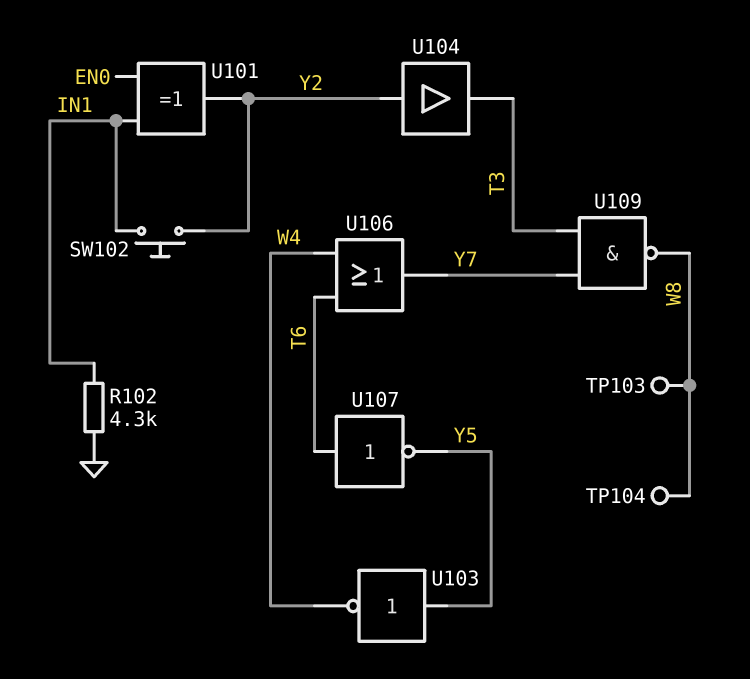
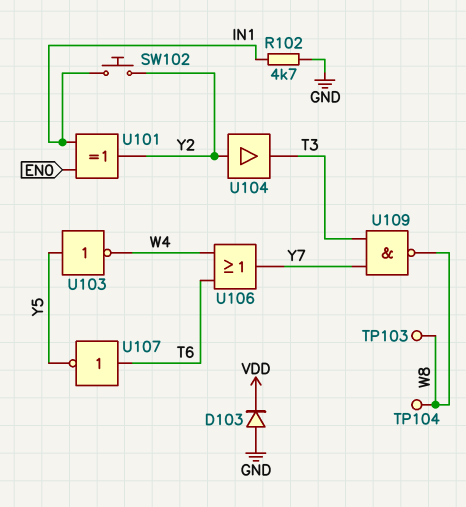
D103: none -> diode (A GND, K VDD)
R102: 4.3k (GND, IN1) -> 4.7k (GND, IN1)

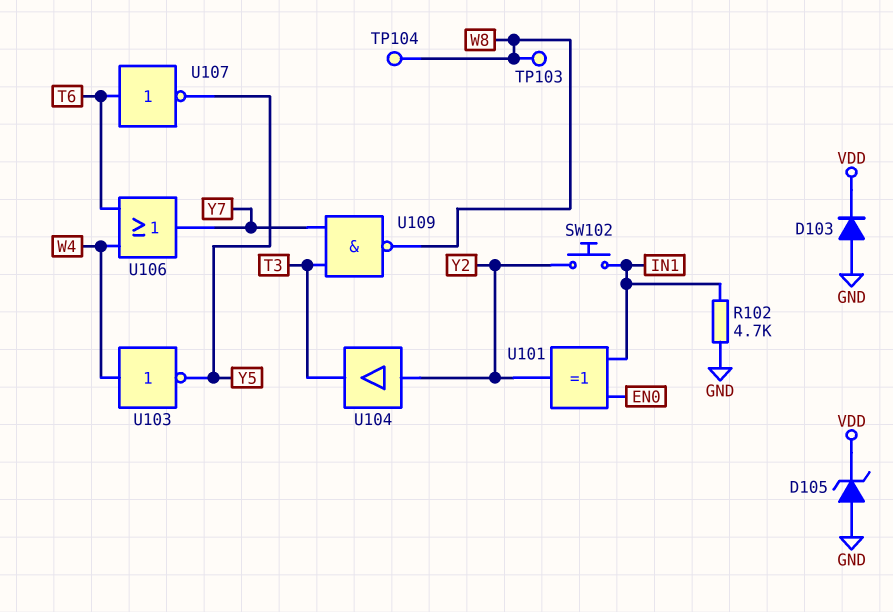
D105: none -> zener (A GND, K VDD)
U103: NOT (in Y5, out W4) -> NOT (in W4, out Y5)

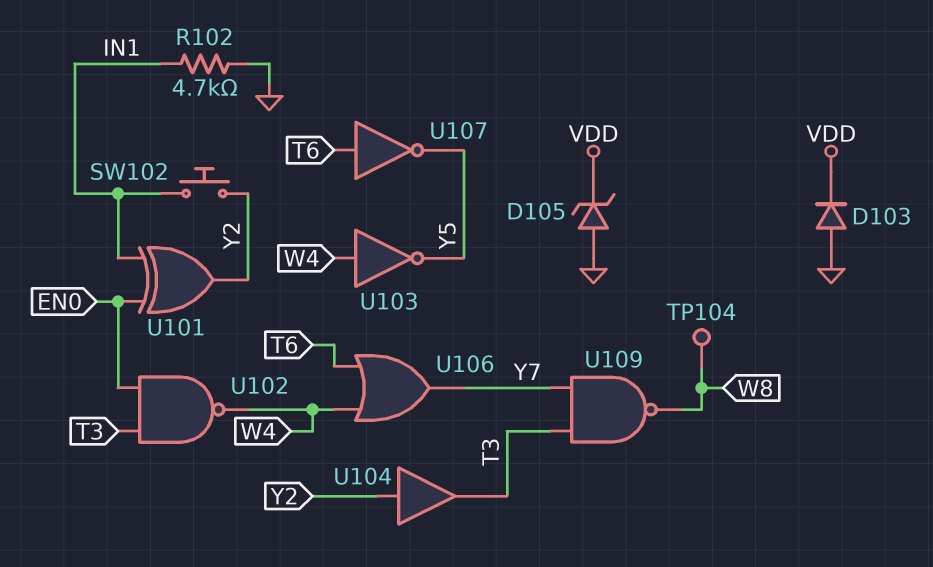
TP103: test point (W8) -> none
U102: none -> NAND (in EN0, in T3, out W4)

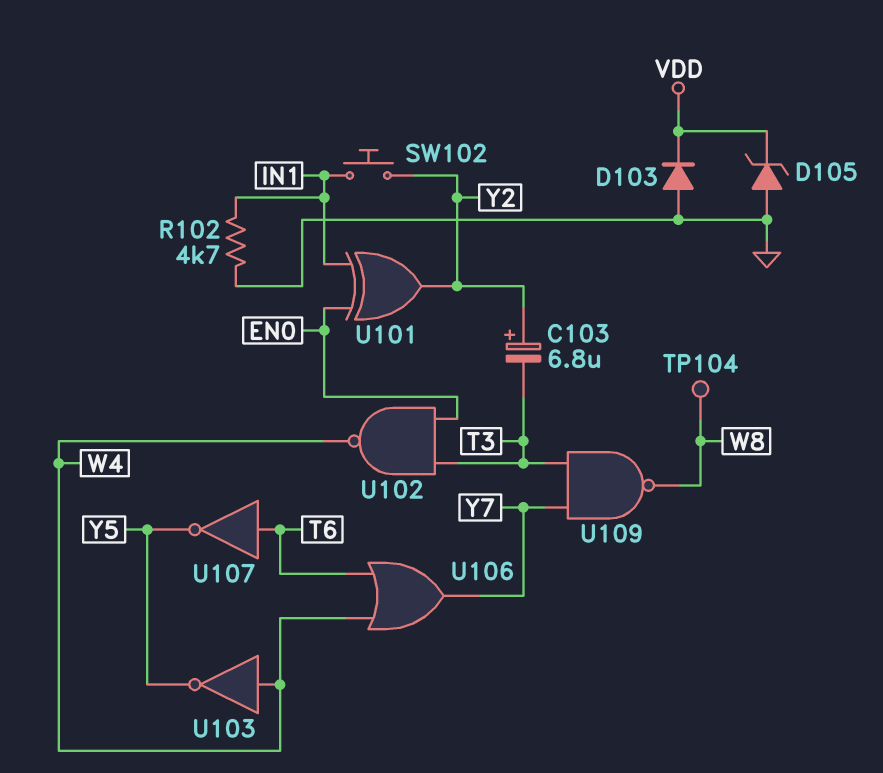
C103: none -> 6.8uF (plus Y2, minus T3)
U104: buffer (in Y2, out T3) -> none

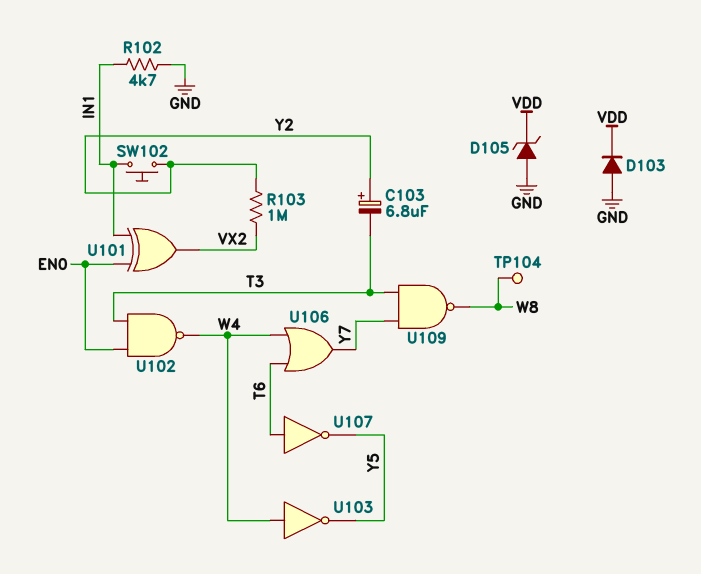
R103: none -> 1M (VX2, Y2)
U101: XOR (in EN0, in IN1, out Y2) -> XOR (in EN0, in IN1, out VX2)

